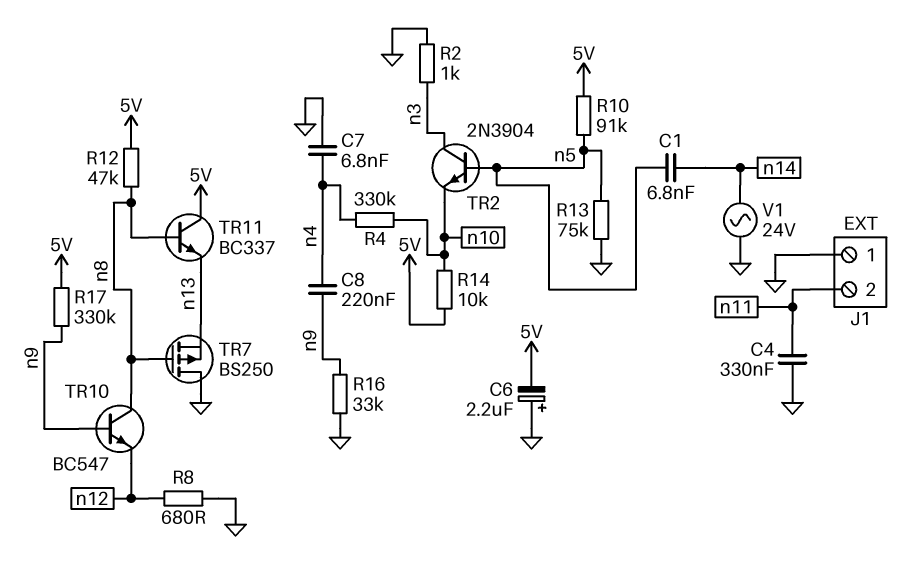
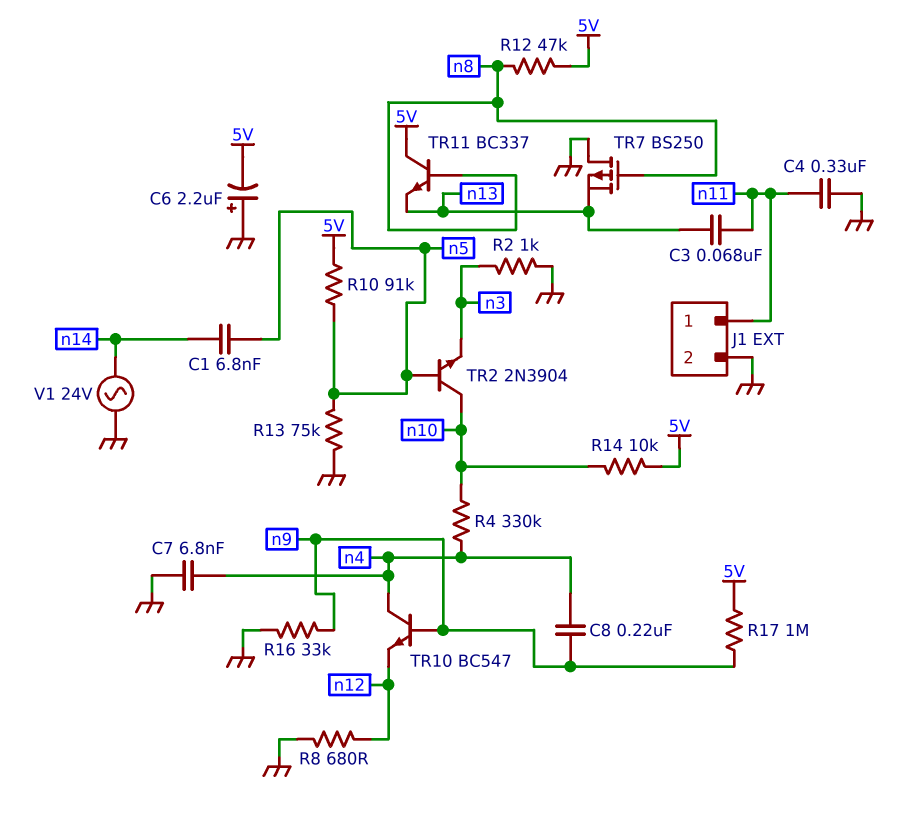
C3: none -> 68nF (n11, n13)
J1 pin 1: GND -> n11
J1 pin 2: n11 -> GND
R17: 330k (5V, n9) -> 1M (5V, n9)
TR2: NPN 2N3904 (B n5, C n3, E n10) -> NPN 2N3904 (B n5, C n10, E n3)
TR10: NPN BC547 (B n9, C n8, E n12) -> NPN BC547 (B n9, C n4, E n12)

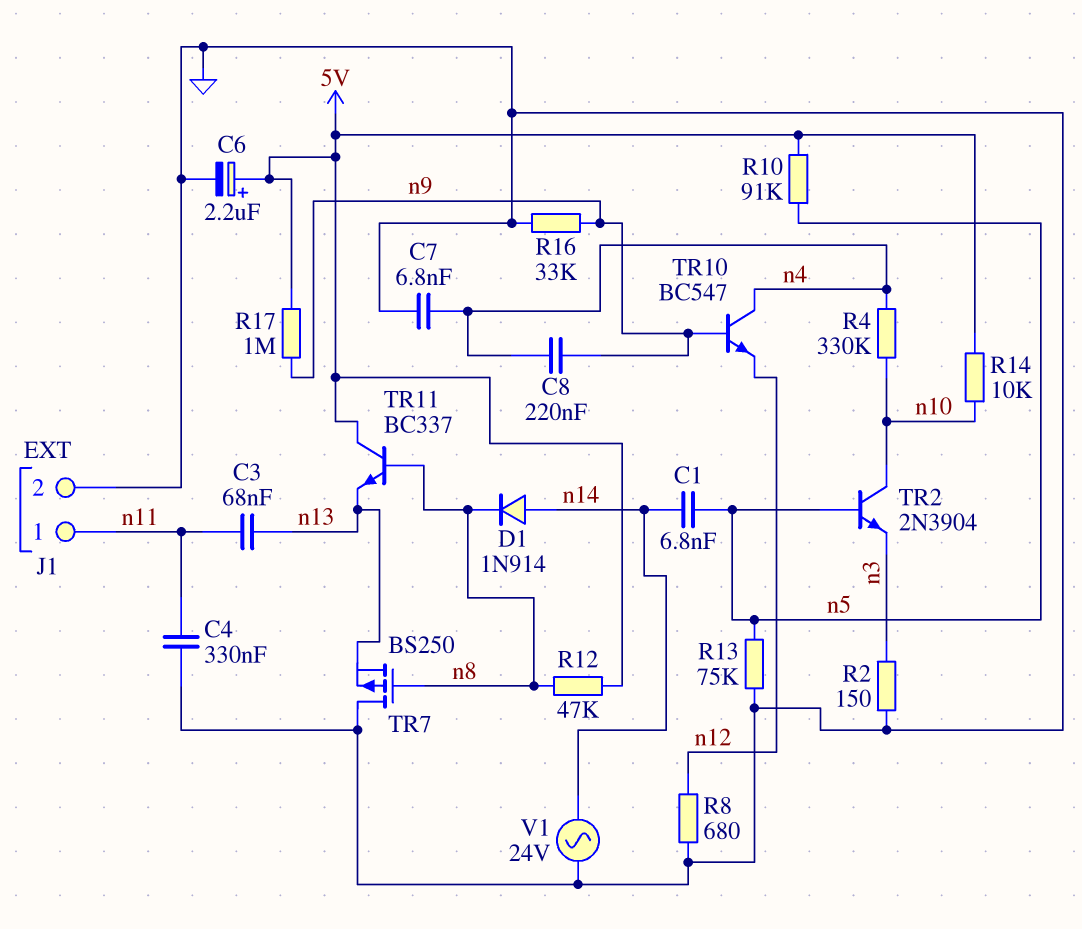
C6: 2.2uF (plus GND, minus 5V) -> 2.2uF (plus 5V, minus GND)
D1: none -> diode 1N914 (A n14, K n8)
R2: 1k (GND, n3) -> 150 (GND, n3)

